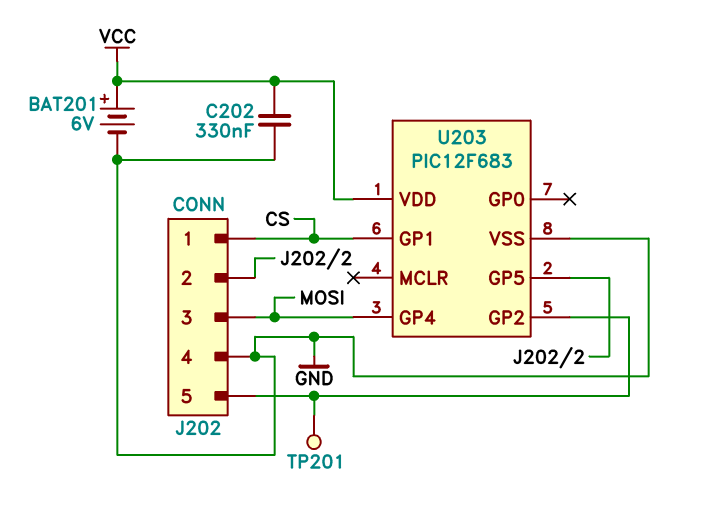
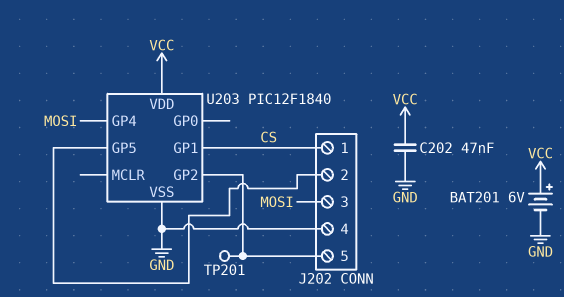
C202: 330nF (GND, VCC) -> 47nF (GND, VCC)
U203: PIC12F683 -> PIC12F1840

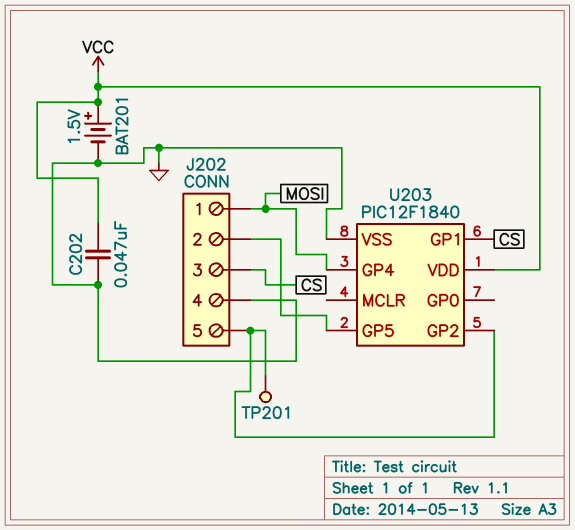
BAT201: 6V (plus VCC, minus GND) -> 1.5V (plus VCC, minus GND)
J202 pin 1: CS -> MOSI
J202 pin 3: MOSI -> CS

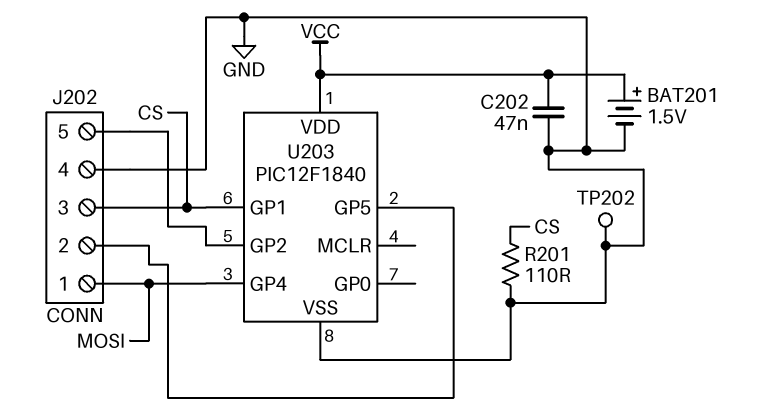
R201: none -> 110 (CS, GND)
TP201: test point (J202/5) -> none
TP202: none -> test point (GND)

